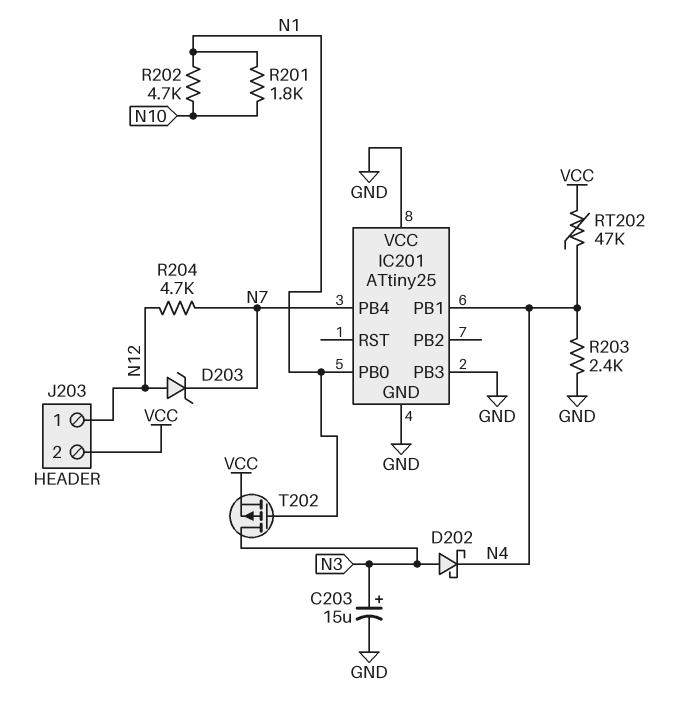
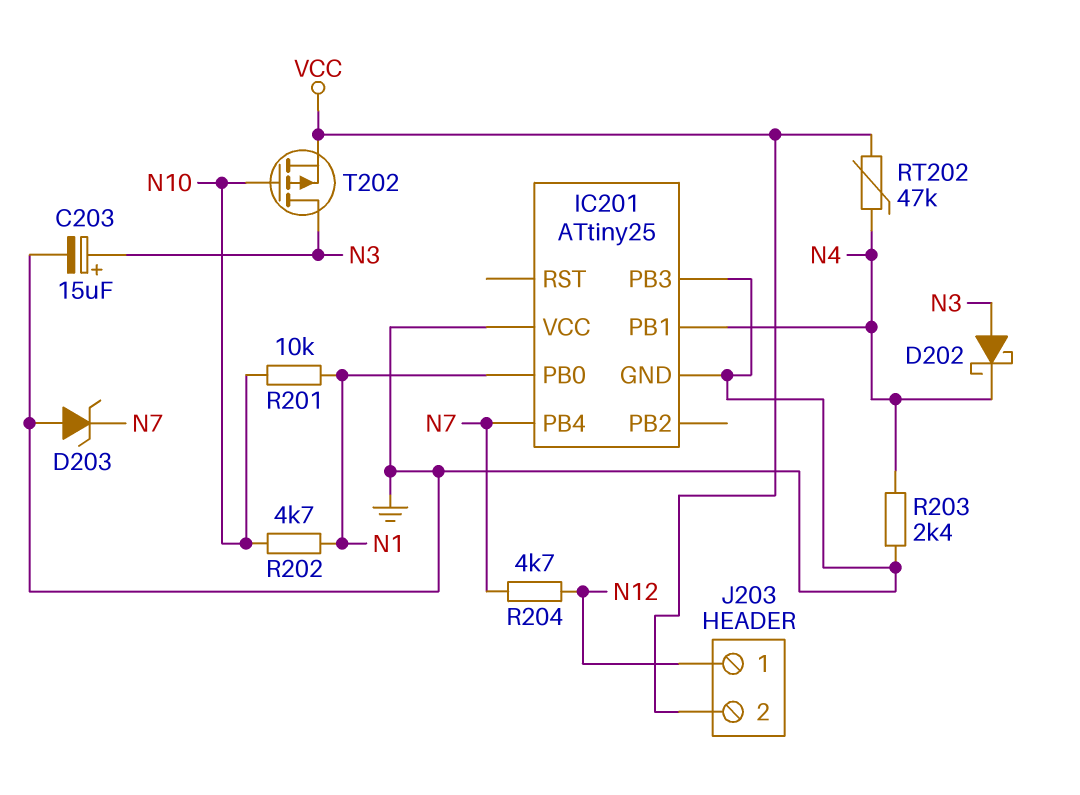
D203: zener (A N12, K N7) -> zener (A GND, K N7)
R201: 1.8k (N1, N10) -> 10k (N1, N10)
T202: PMOS (G N1, D N3, S VCC) -> PMOS (G N10, D N3, S VCC)

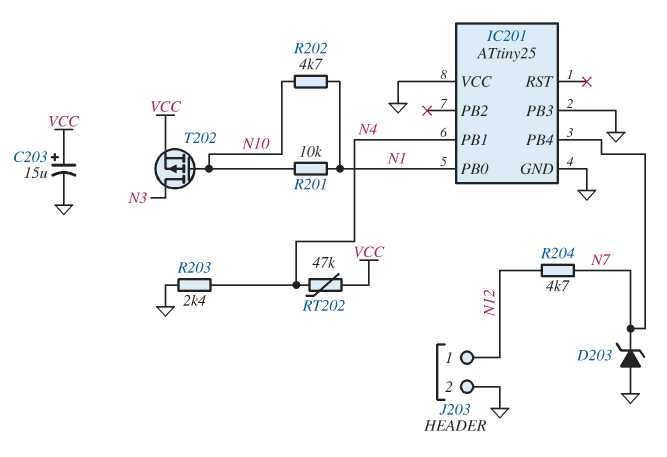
C203: 15uF (plus N3, minus GND) -> 15uF (plus VCC, minus GND)
D202: schottky (A N3, K N4) -> none
J203 pin 2: VCC -> GND

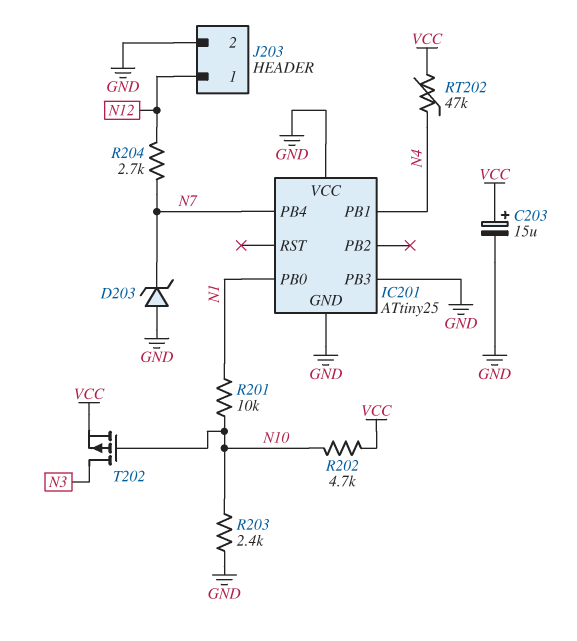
R202: 4.7k (N1, N10) -> 4.7k (N10, VCC)
R203: 2.4k (GND, N4) -> 2.4k (GND, N10)
R204: 4.7k (N7, N12) -> 2.7k (N7, N12)

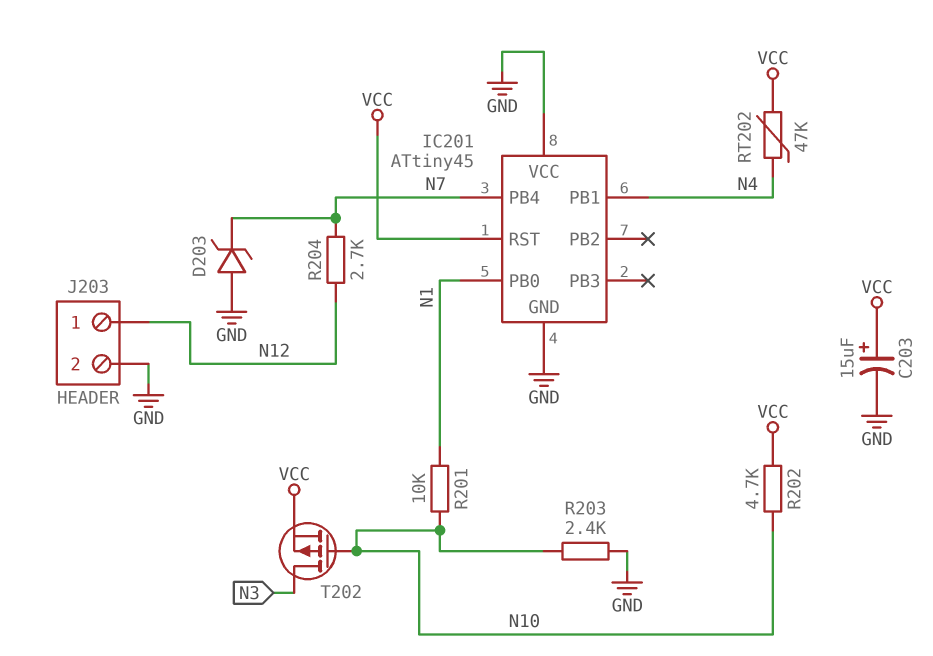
IC201: ATtiny25 -> ATtiny45
IC201 pin PB3: GND -> none
IC201 pin RST: none -> VCC

